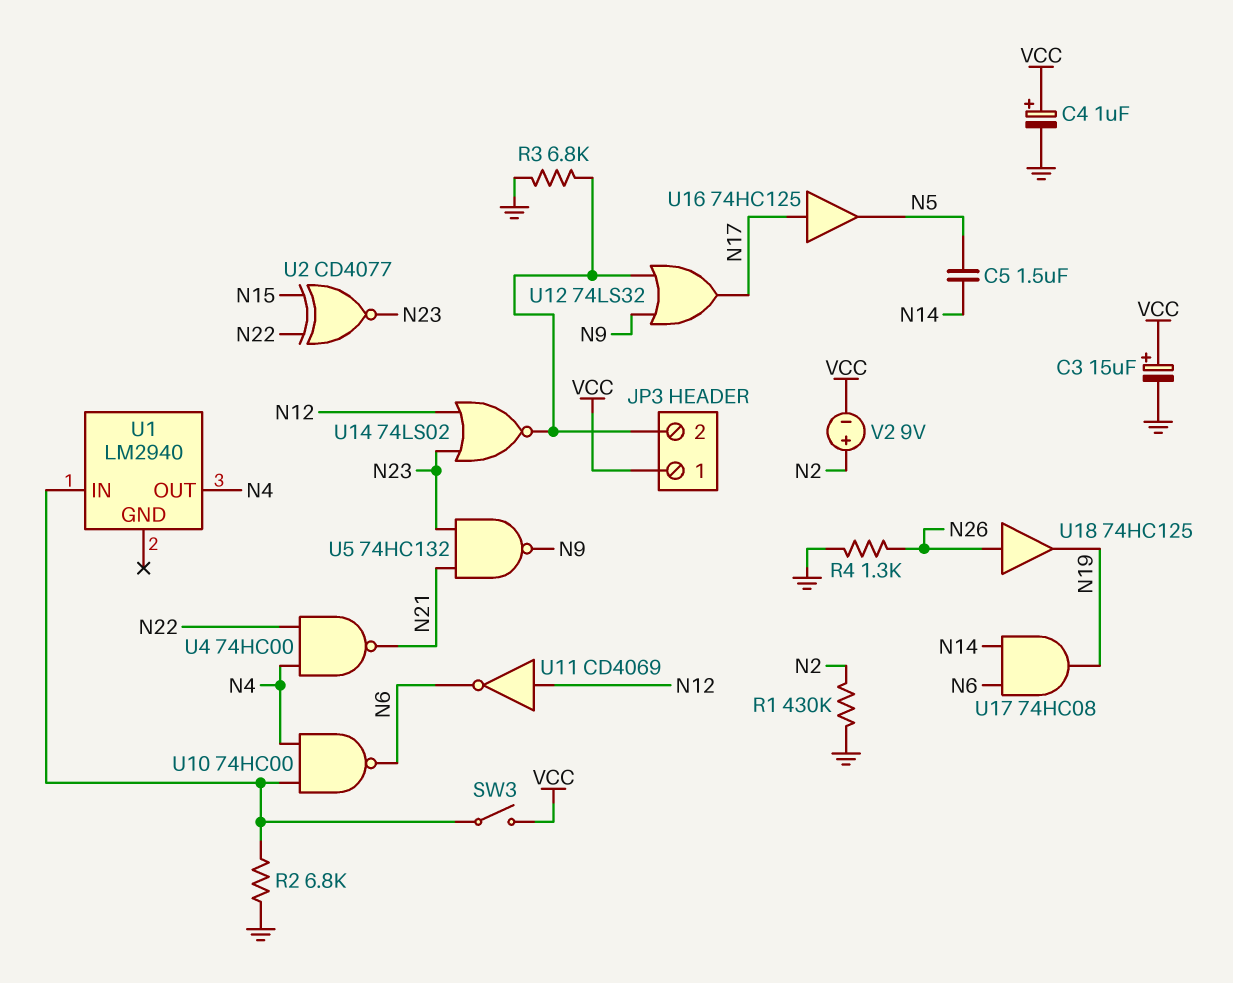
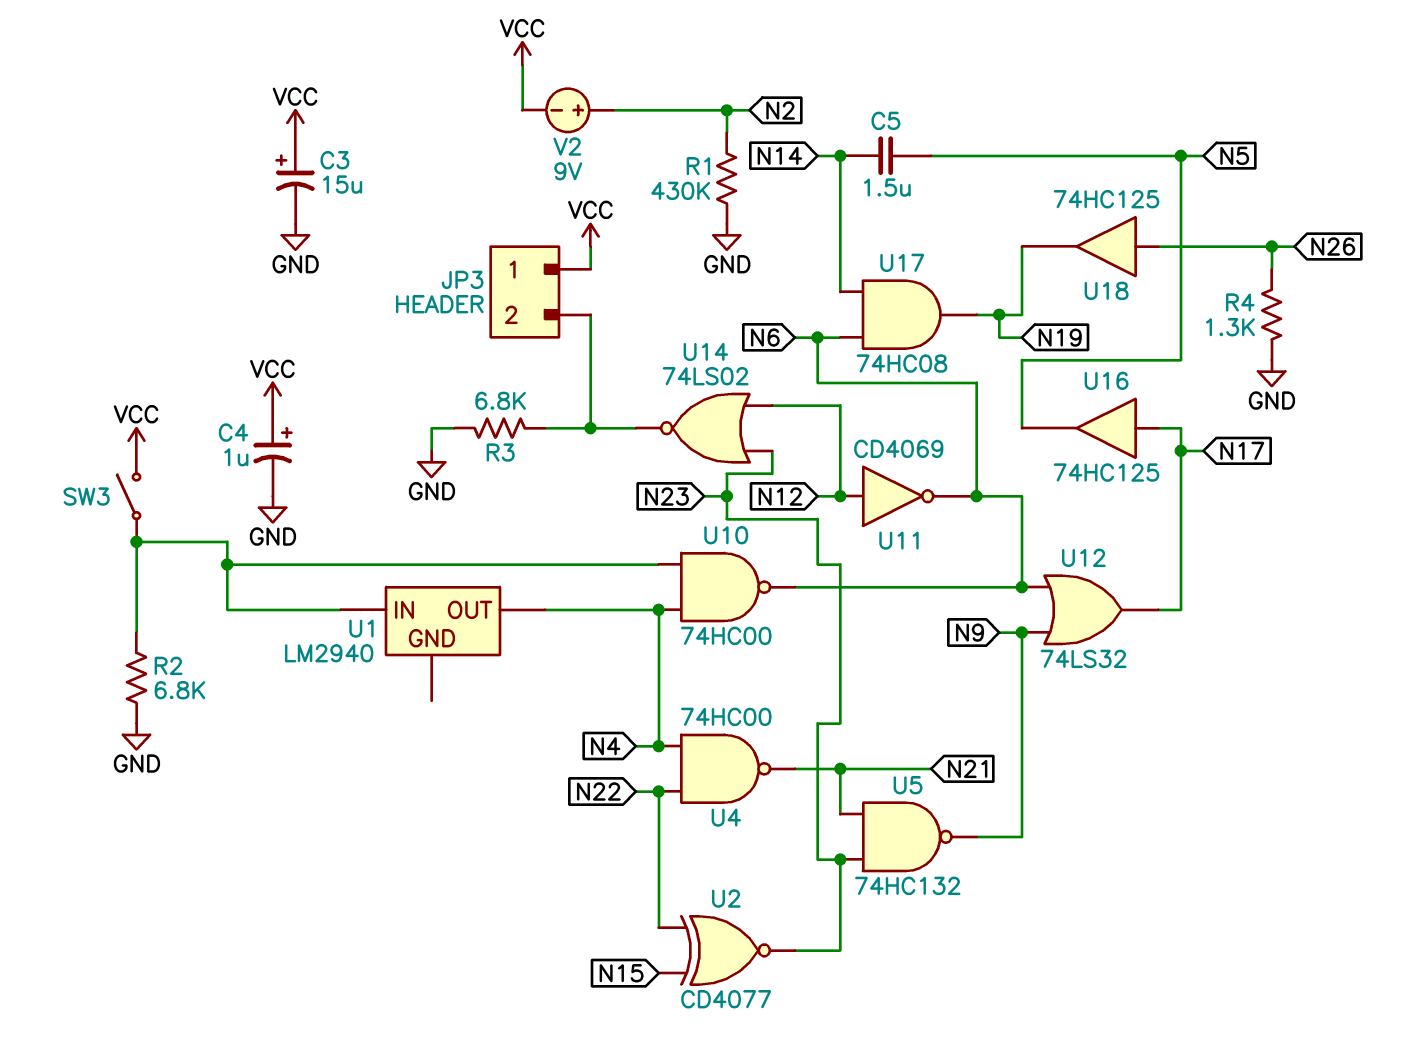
U12: OR 74LS32 (in JP3/2, in N9, out N17) -> OR 74LS32 (in N6, in N9, out N17)

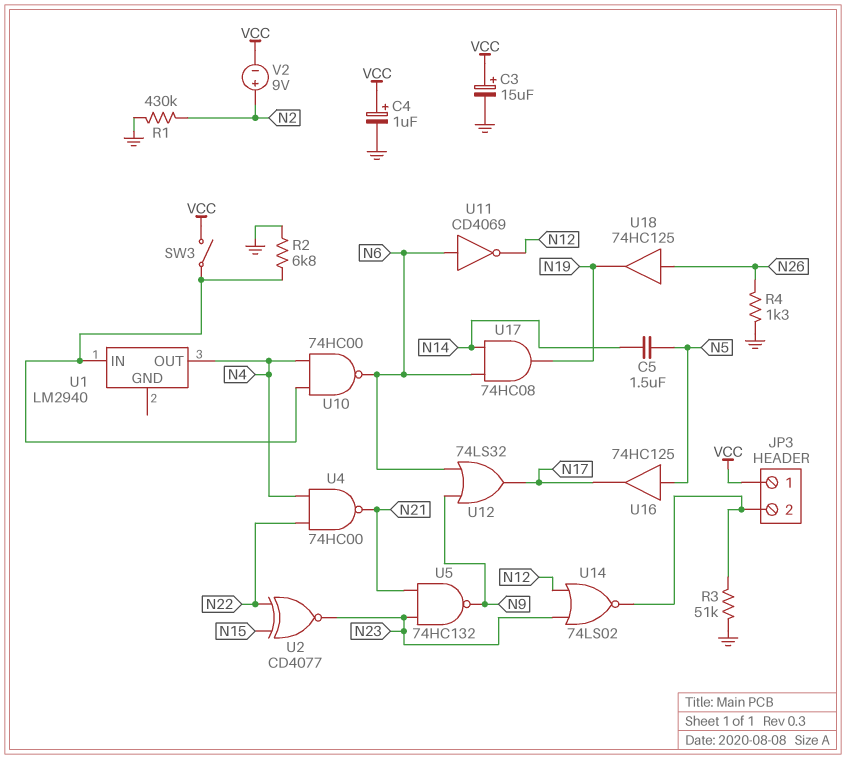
R3: 6.8k (GND, JP3/2) -> 51k (GND, JP3/2)
U11: NOT CD4069 (in N12, out N6) -> NOT CD4069 (in N6, out N12)
U16: buffer 74HC125 (in N17, out N5) -> buffer 74HC125 (in N5, out N17)

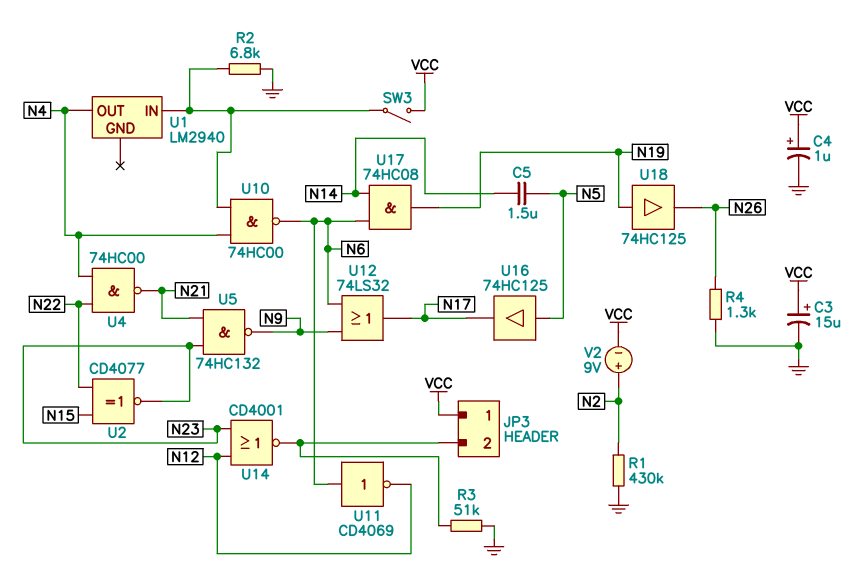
U14: NOR 74LS02 (in N12, in N23, out JP3/2) -> NOR CD4001 (in N12, in N23, out JP3/2)
U18: buffer 74HC125 (in N26, out N19) -> buffer 74HC125 (in N19, out N26)

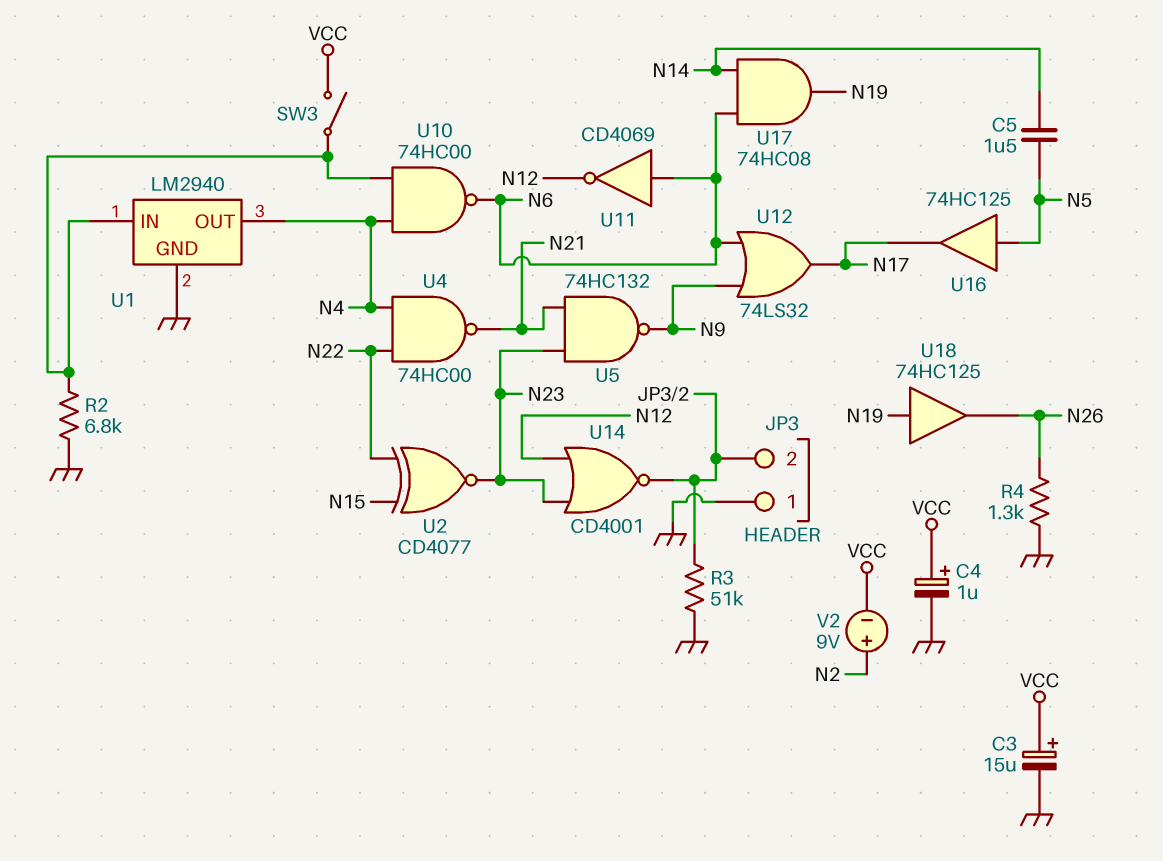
JP3 pin 1: VCC -> GND
R1: 430k (GND, N2) -> none
U1 pin GND: none -> GND

